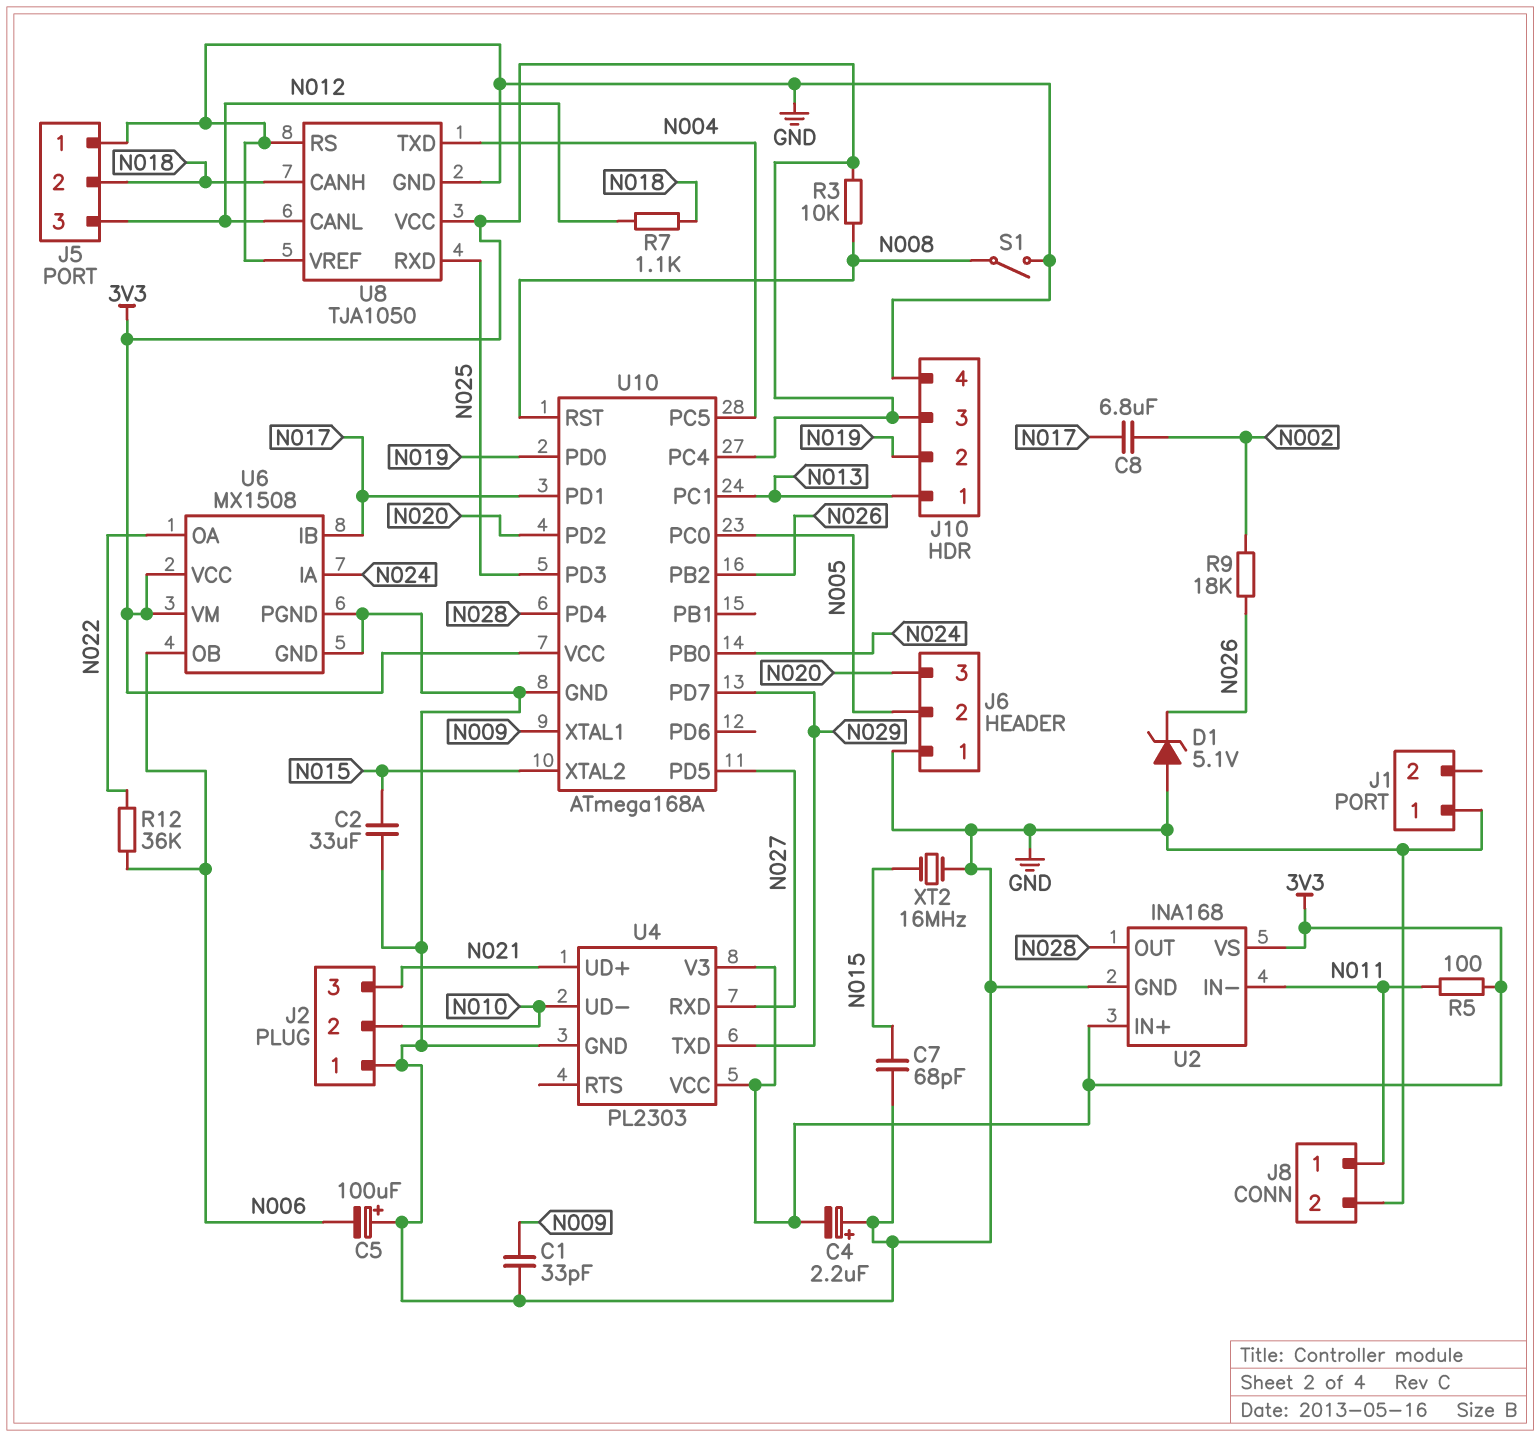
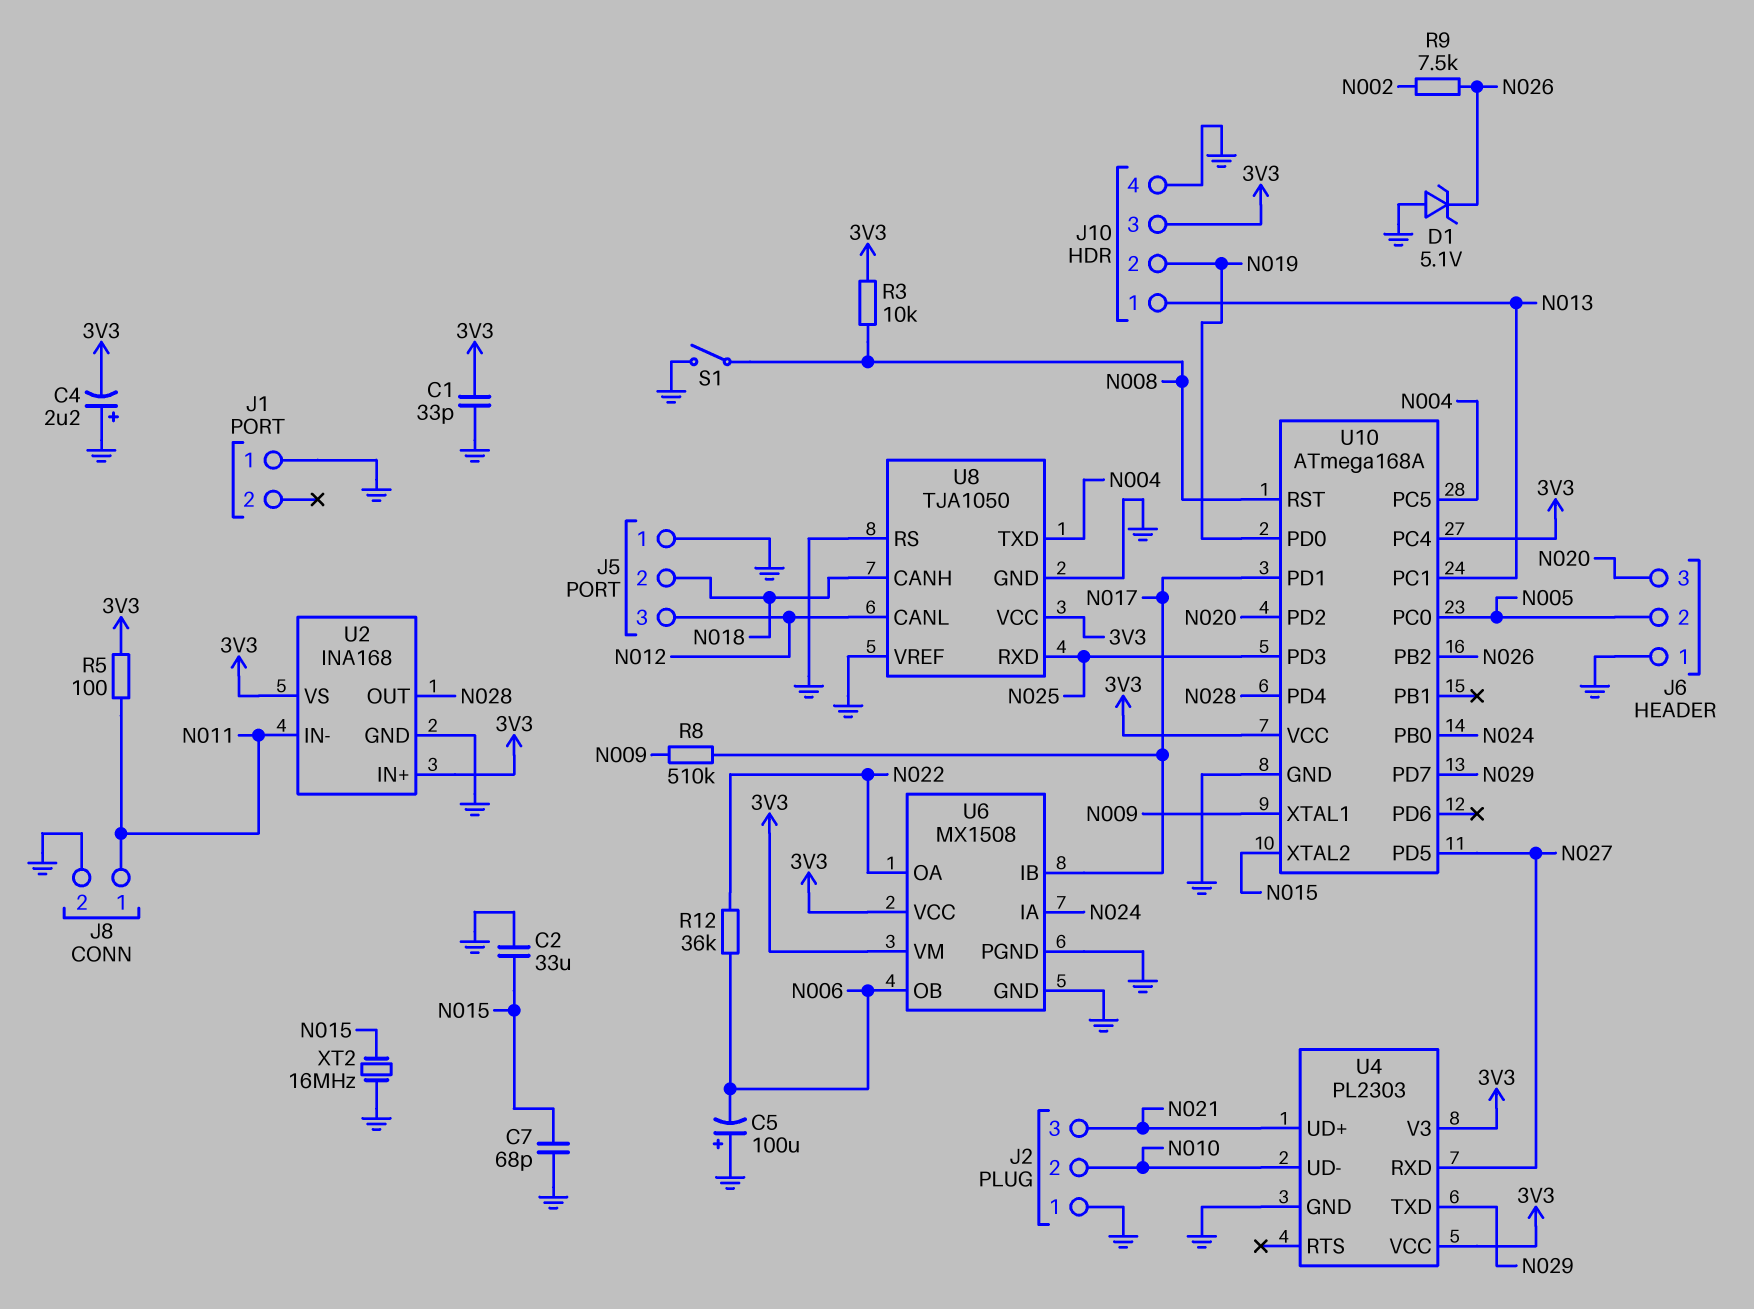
C1: 33pF (GND, N009) -> 33pF (3V3, GND)
C8: 6.8uF (N002, N017) -> none
R7: 1.1k (N012, N018) -> none
R8: none -> 510k (N009, N017)
R9: 18k (N002, N026) -> 7.5k (N002, N026)

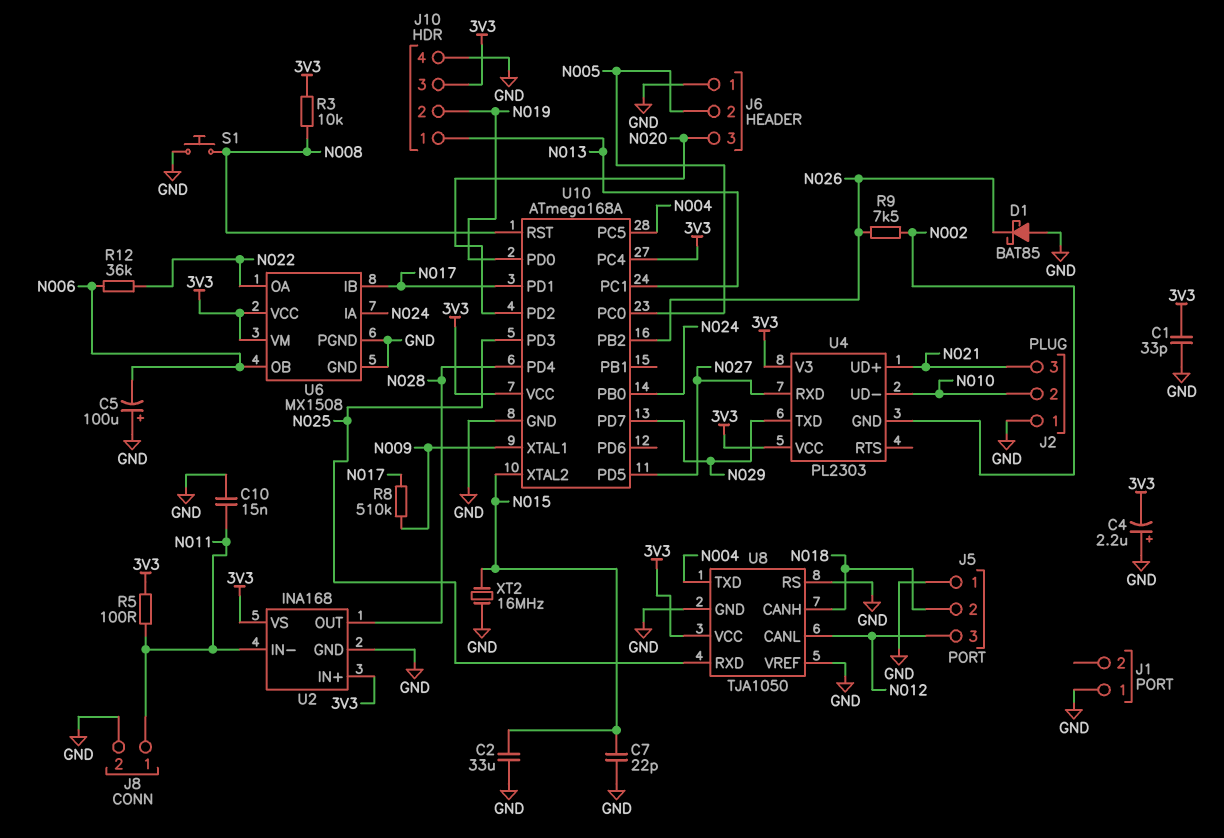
C7: 68pF (GND, N015) -> 22pF (GND, N015)
C10: none -> 15nF (GND, N011)
D1: zener 5.1V (A GND, K N026) -> schottky BAT85 (A GND, K N026)
S1: switch (GND, N008) -> button (GND, N008)
U4 pin GND: GND -> N002

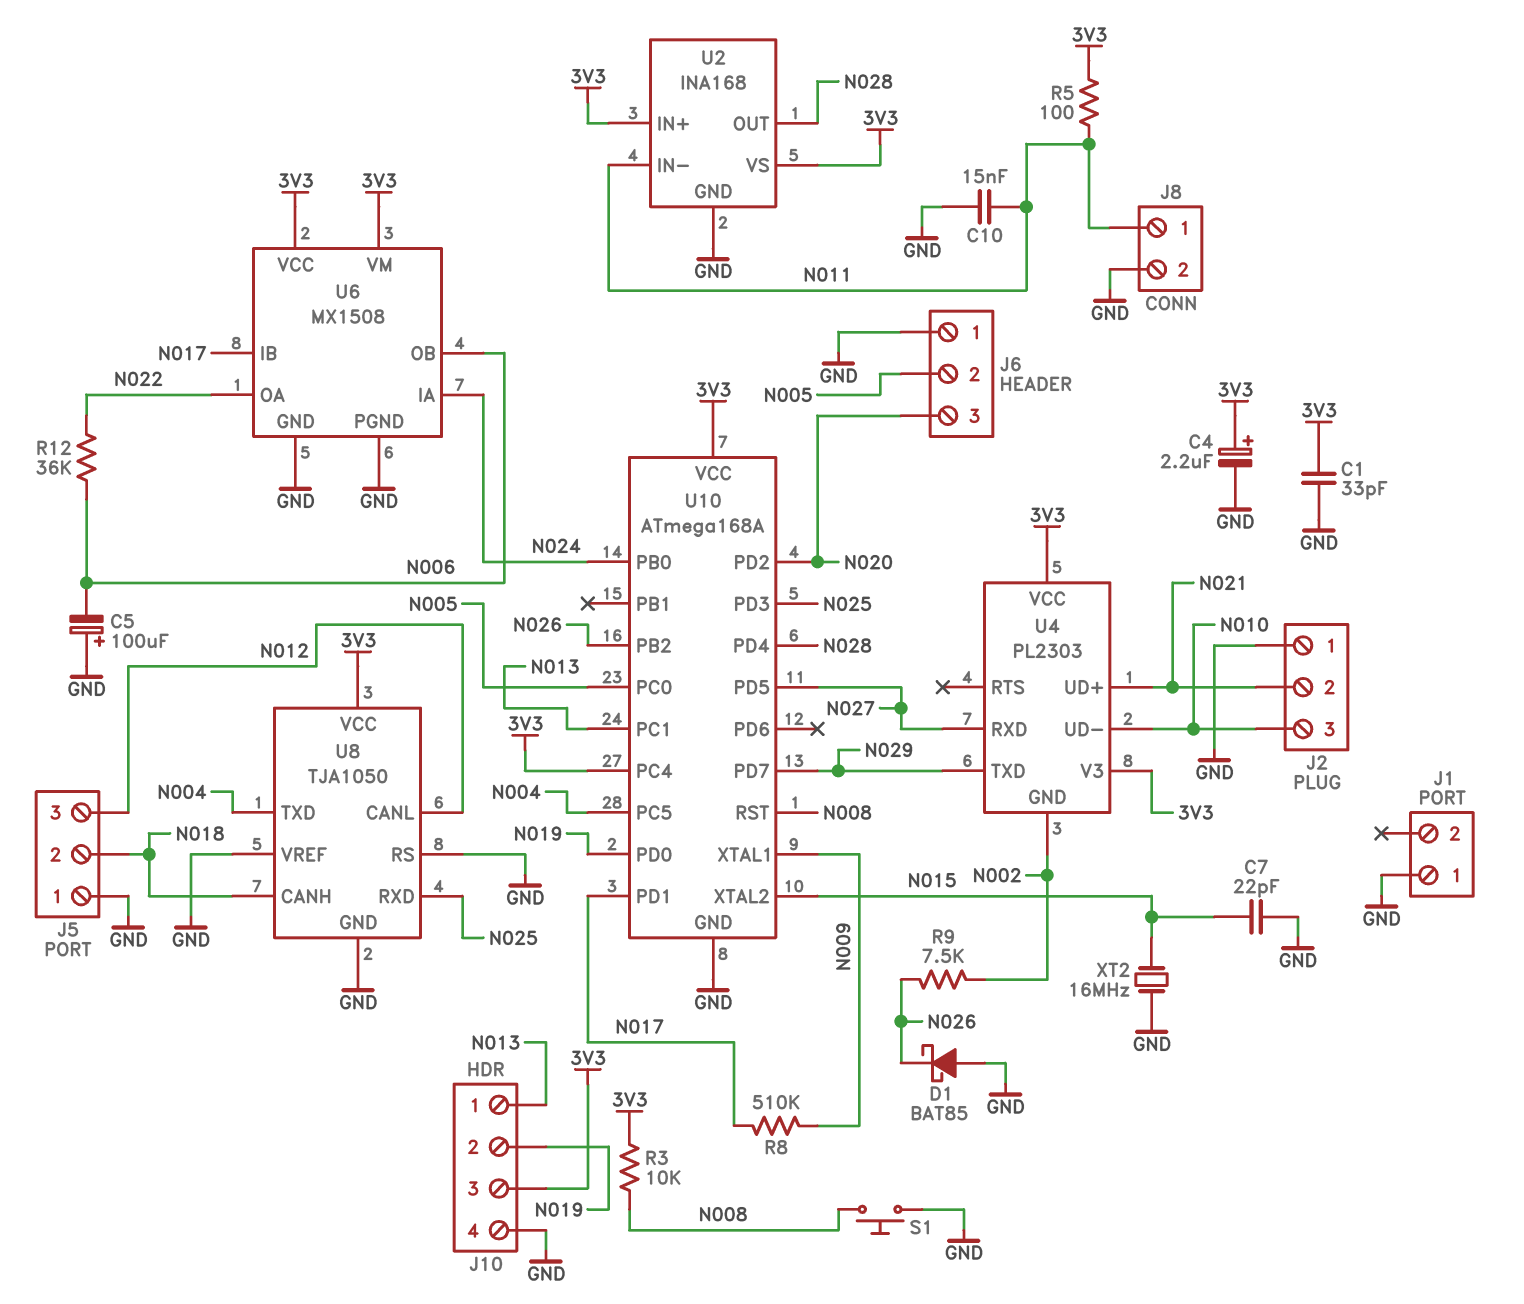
C2: 33uF (GND, N015) -> none
C4: 2.2uF (plus GND, minus 3V3) -> 2.2uF (plus 3V3, minus GND)
J2 pin 2: N010 -> N021
J2 pin 3: N021 -> N010

